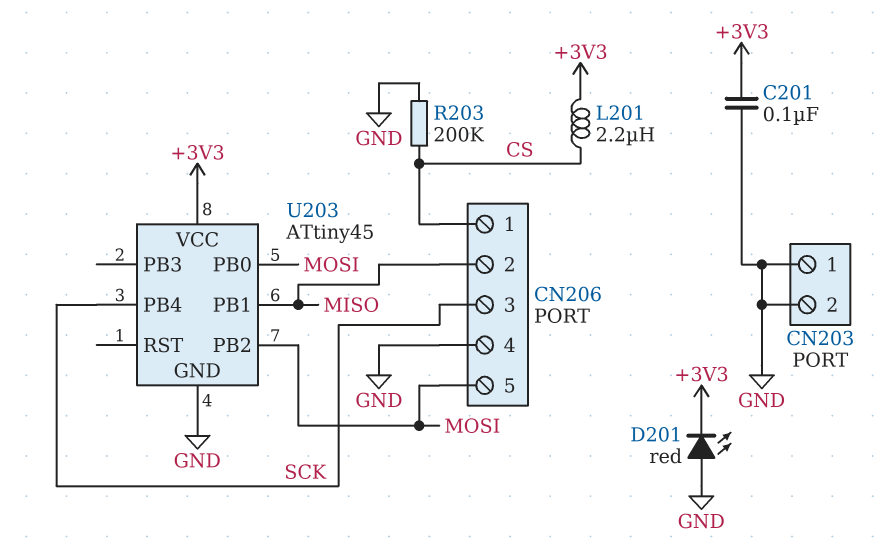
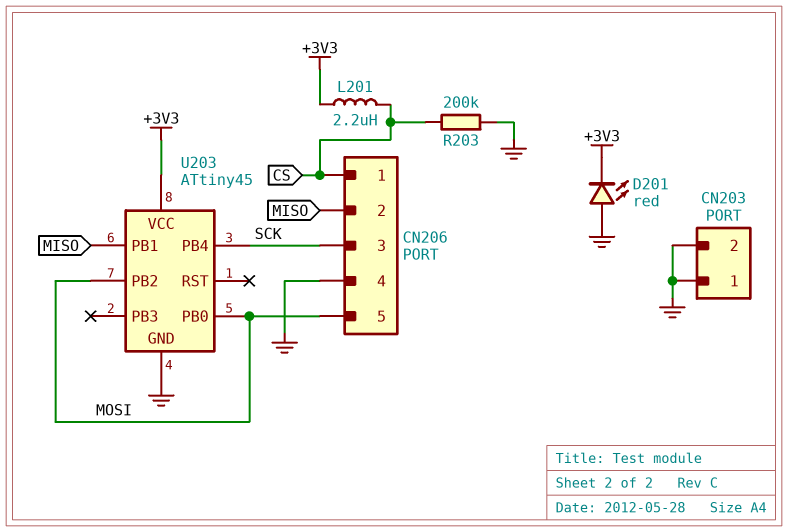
C201: 100nF (+3V3, GND) -> none

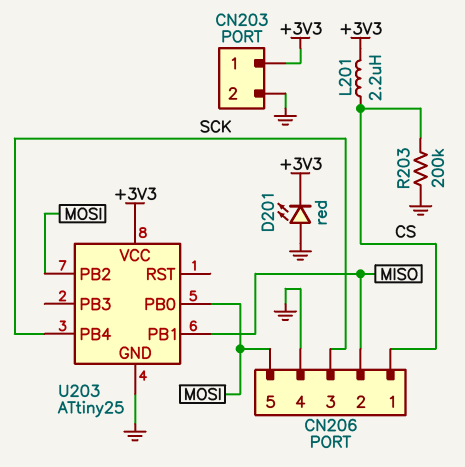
CN203 pin 1: GND -> +3V3
U203: ATtiny45 -> ATtiny25

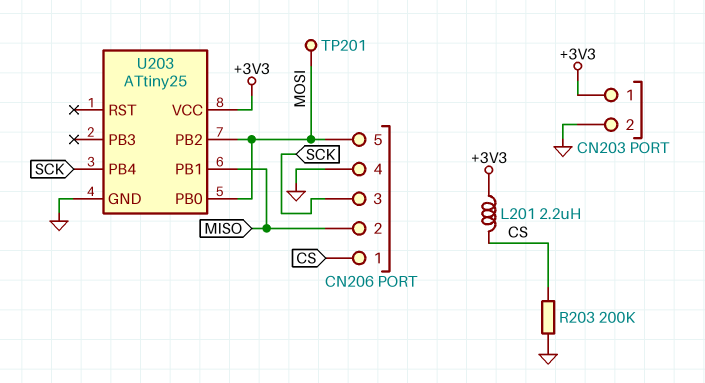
D201: LED red (A GND, K +3V3) -> none
TP201: none -> test point (MOSI)

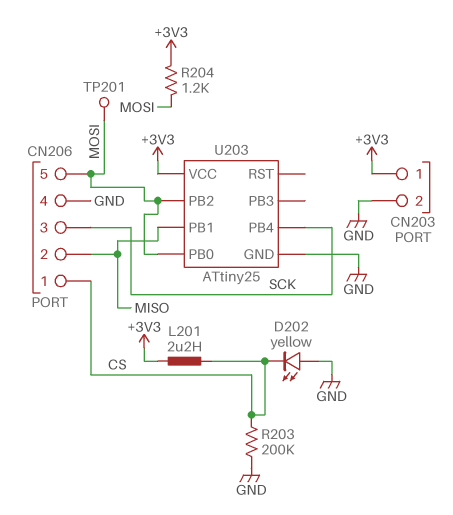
D202: none -> LED yellow (A GND, K CS)
R204: none -> 1.2k (+3V3, MOSI)

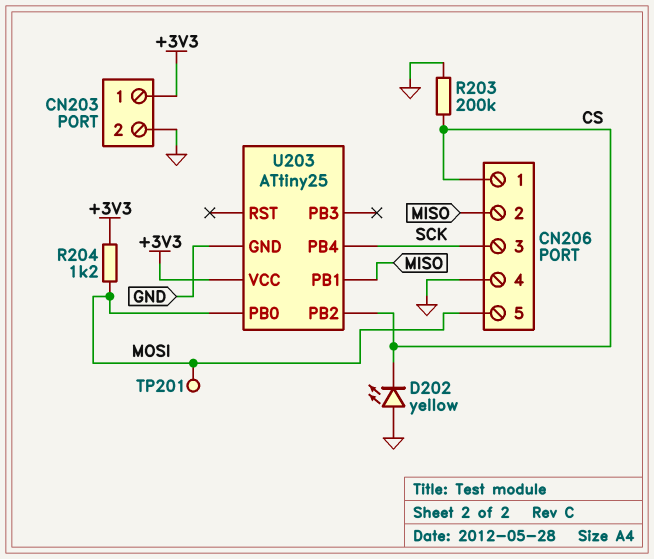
L201: 2.2uH (+3V3, CS) -> none
U203 pin PB2: MOSI -> CS

